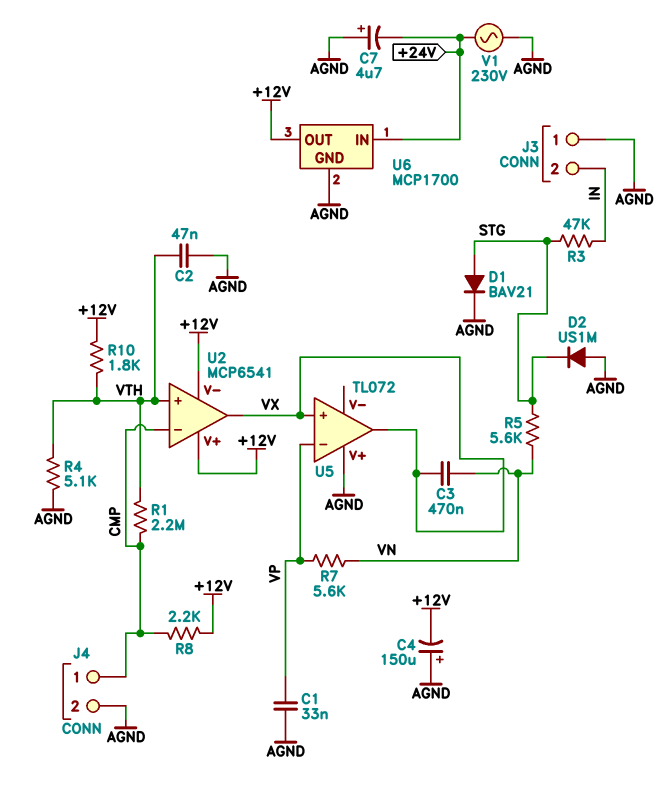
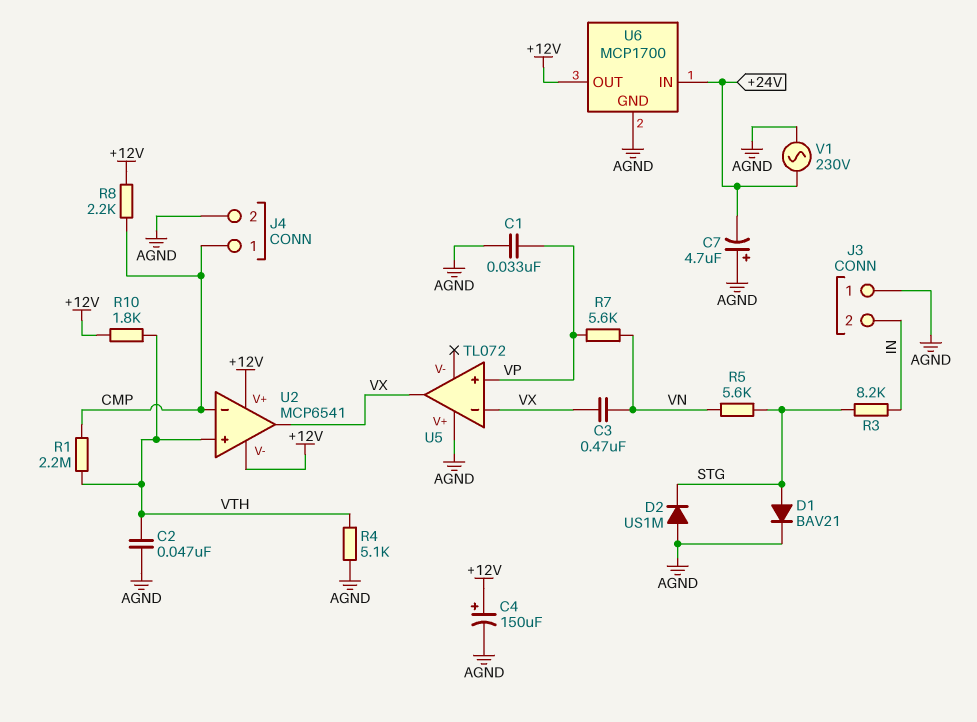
C4: 150uF (plus AGND, minus +12V) -> 150uF (plus +12V, minus AGND)
R3: 47k (IN, STG) -> 8.2k (IN, STG)
U5 pin in+: VX -> VP
U5 pin in-: VP -> VX

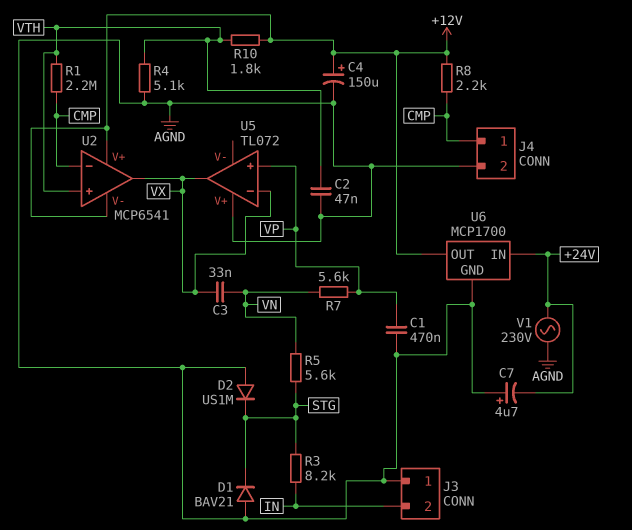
C1: 33nF (AGND, VP) -> 470nF (AGND, VP)
C3: 470nF (VN, VX) -> 33nF (VN, VX)
D1: diode BAV21 (A STG, K AGND) -> diode BAV21 (A AGND, K STG)

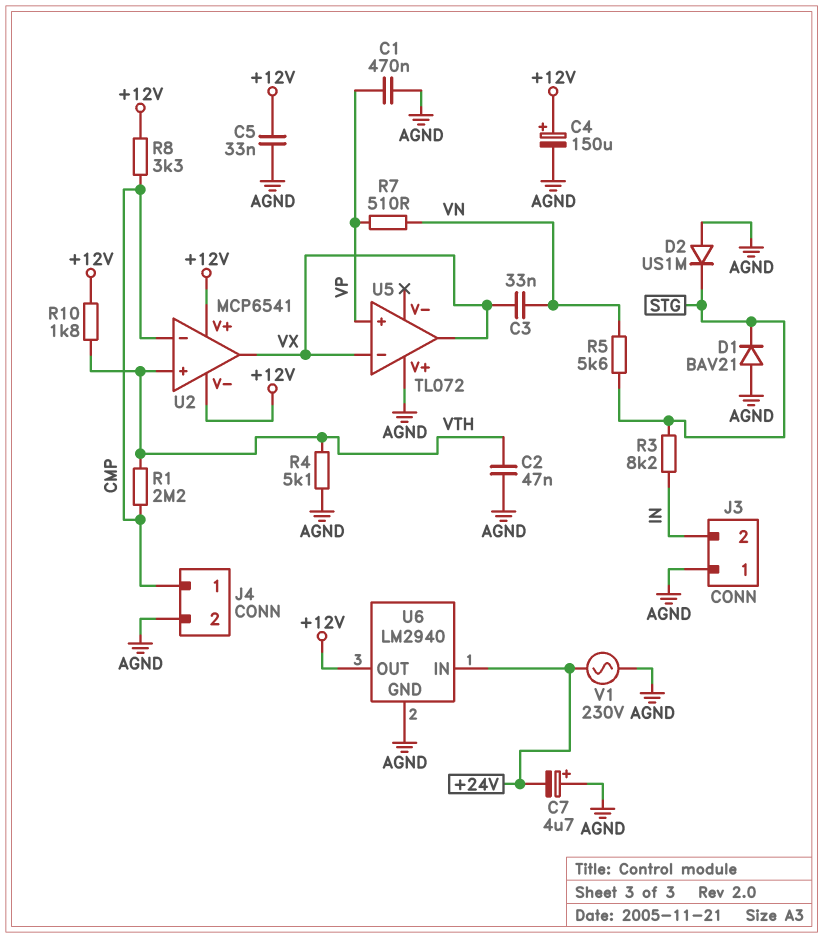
C5: none -> 33nF (+12V, AGND)
R7: 5.6k (VN, VP) -> 510 (VN, VP)
R8: 2.2k (+12V, CMP) -> 3.3k (+12V, CMP)
U6: MCP1700 -> LM2940

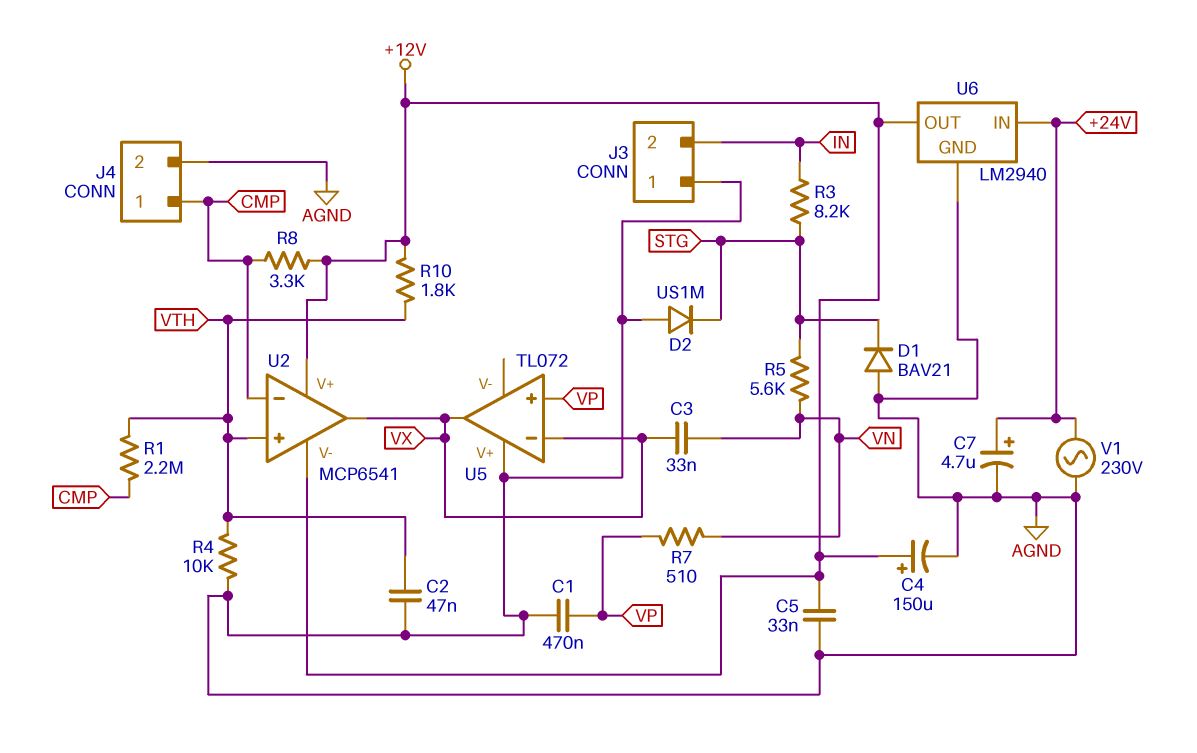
C7: 4.7uF (plus AGND, minus +24V) -> 4.7uF (plus +24V, minus AGND)
R4: 5.1k (AGND, VTH) -> 10k (AGND, VTH)

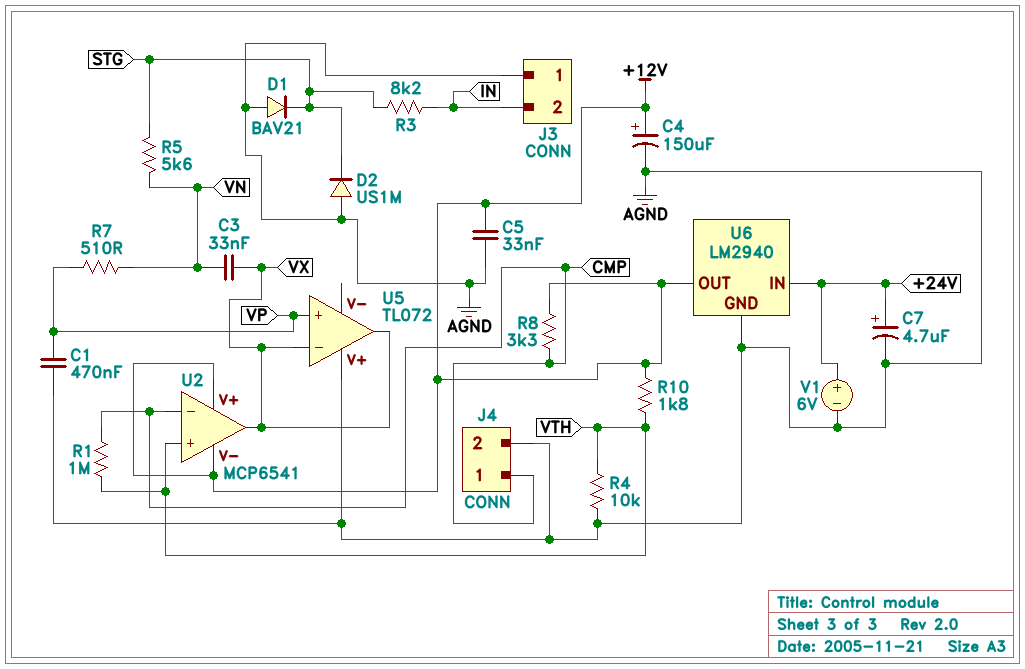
C2: 47nF (AGND, VTH) -> none
R1: 2.2M (CMP, VTH) -> 1M (CMP, VTH)
V1: AC 230V (+24V, AGND) -> 6V (plus +24V, minus AGND)

